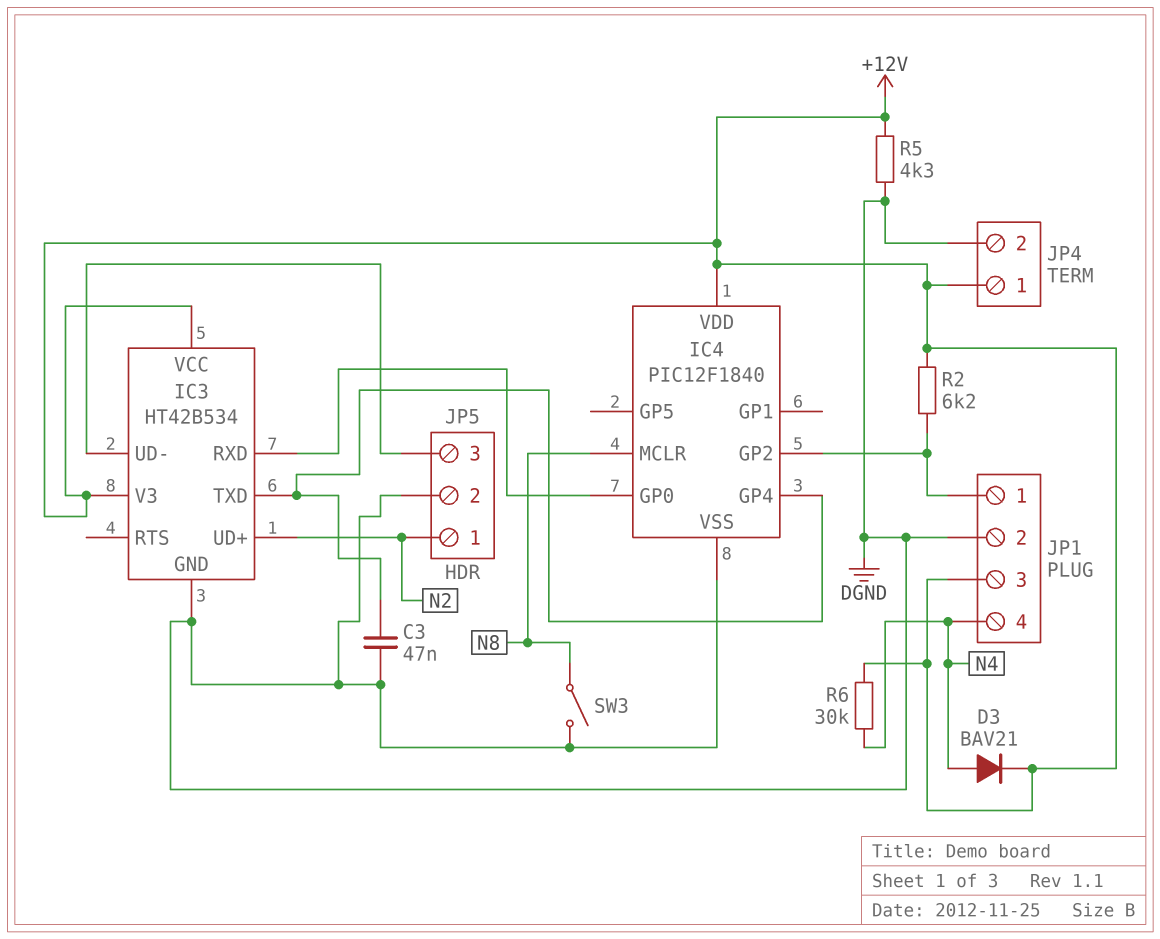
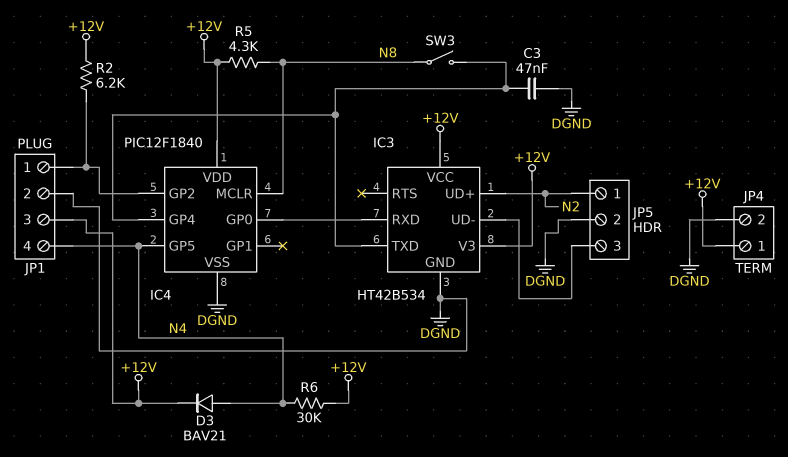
IC4 pin GP5: none -> N4
R5: 4.3k (+12V, DGND) -> 4.3k (+12V, N8)
SW3: switch (DGND, N8) -> switch (IC3/TXD, N8)

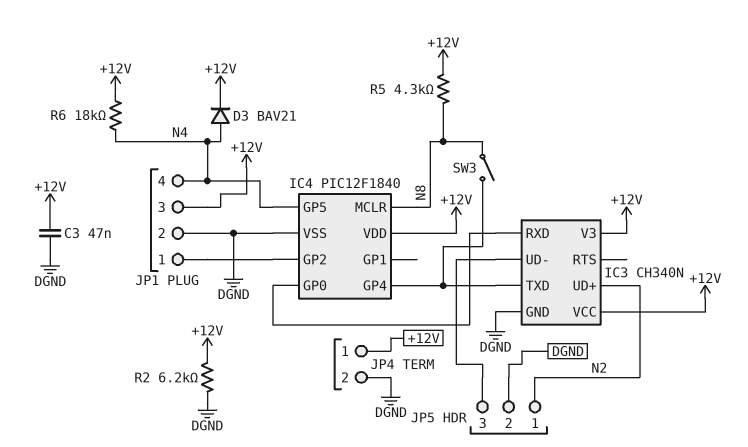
C3: 47nF (DGND, IC3/TXD) -> 47nF (+12V, DGND)
IC3: HT42B534 -> CH340N
R2: 6.2k (+12V, IC4/GP2) -> 6.2k (+12V, DGND)
R6: 30k (+12V, N4) -> 18k (+12V, N4)

